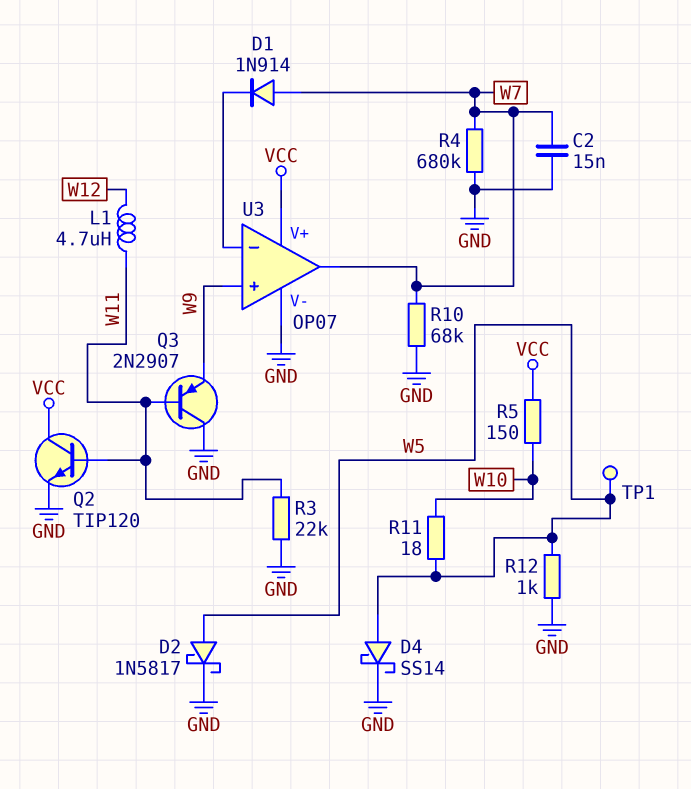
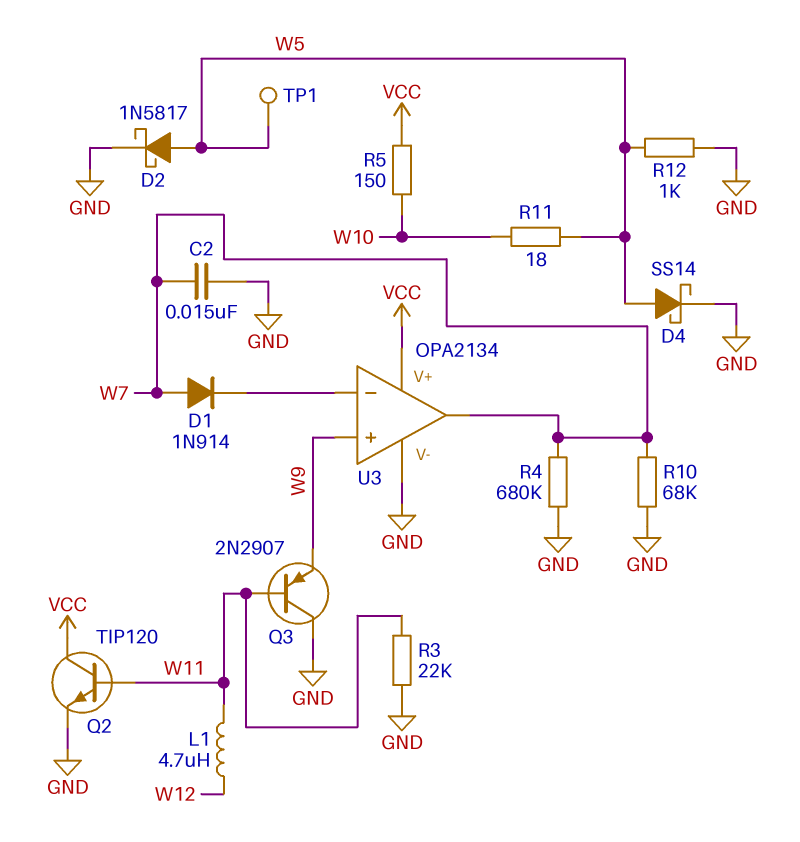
U3: OP07 -> OPA2134

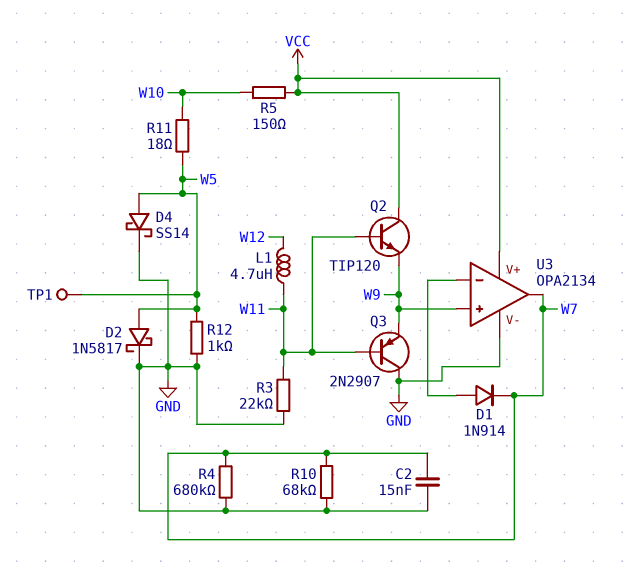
D1: diode 1N914 (A W7, K U3/in-) -> diode 1N914 (A U3/in-, K W7)
Q2: NPN TIP120 (B W11, C VCC, E GND) -> NPN TIP120 (B W11, C VCC, E W9)

